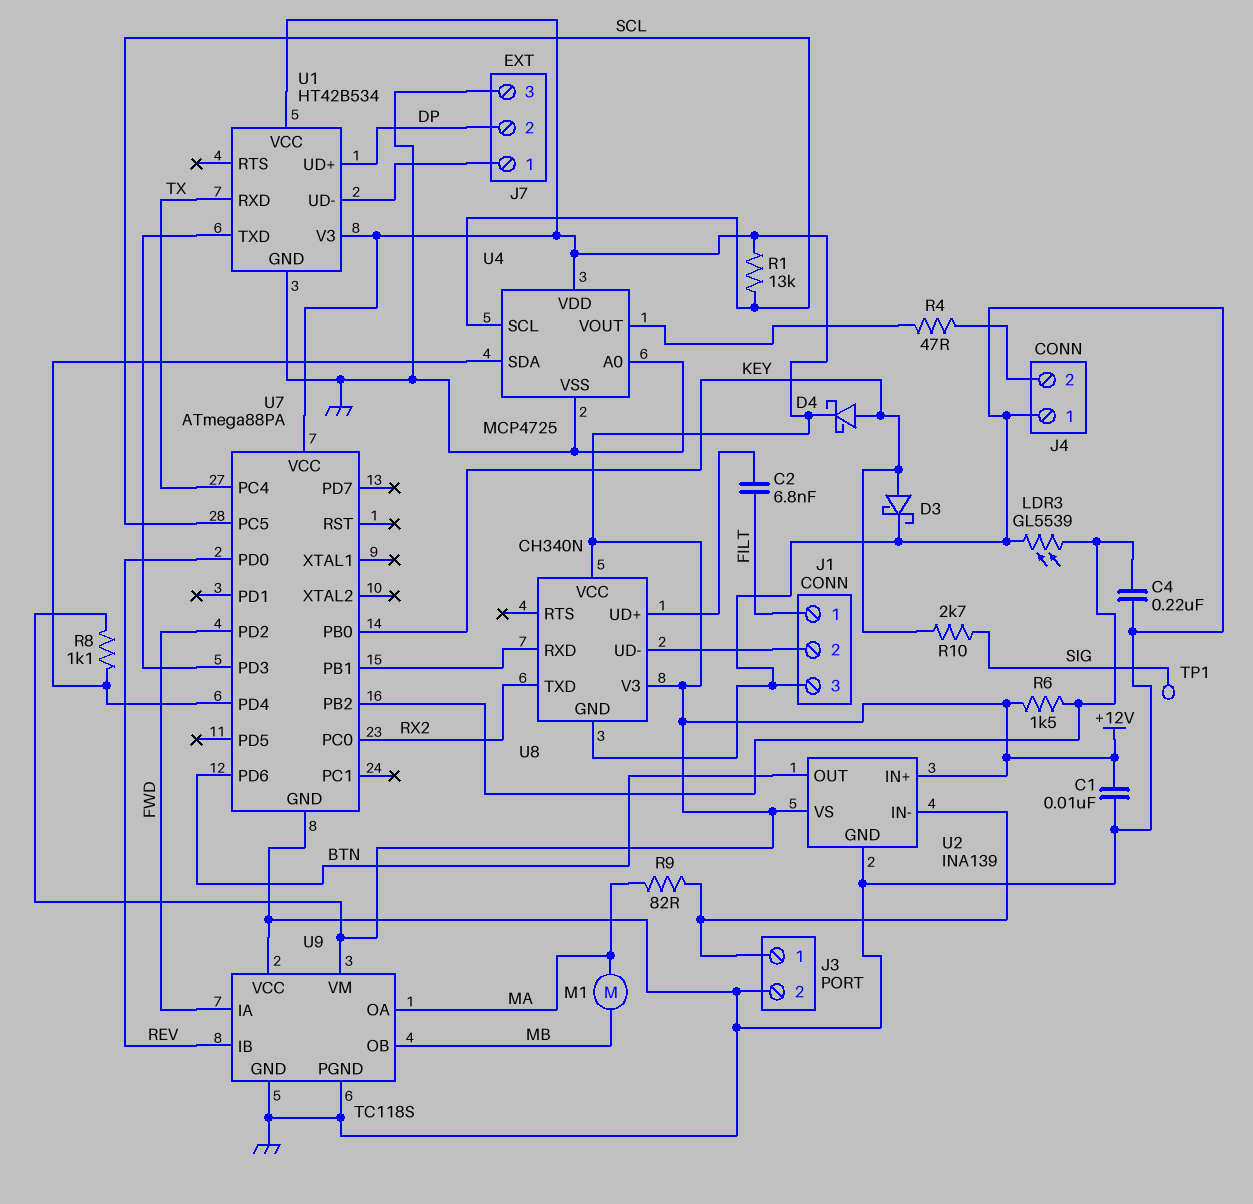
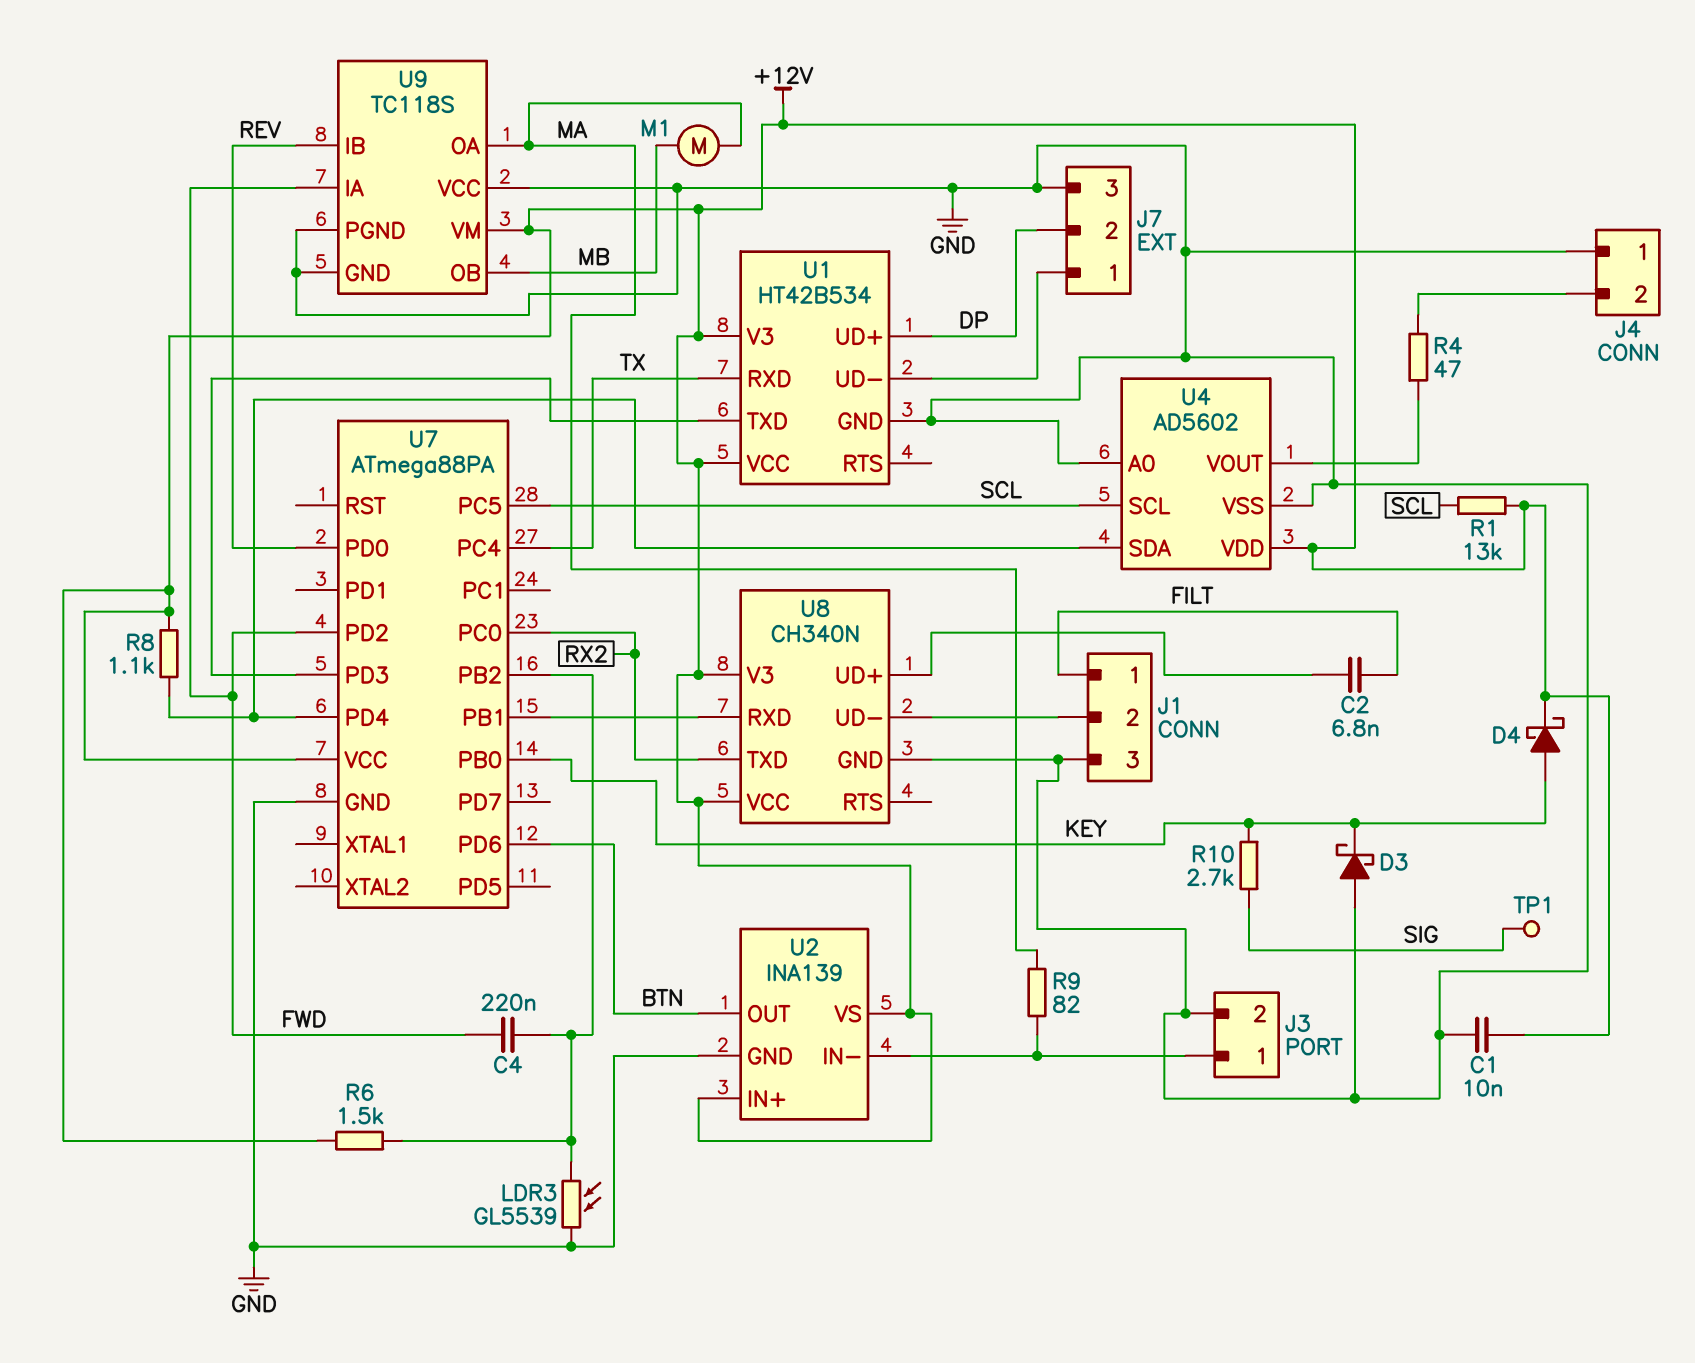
C4: 220nF (GND, U7/PB2) -> 220nF (FWD, U7/PB2)
D3: schottky (A KEY, K GND) -> schottky (A GND, K KEY)
U4: MCP4725 -> AD5602

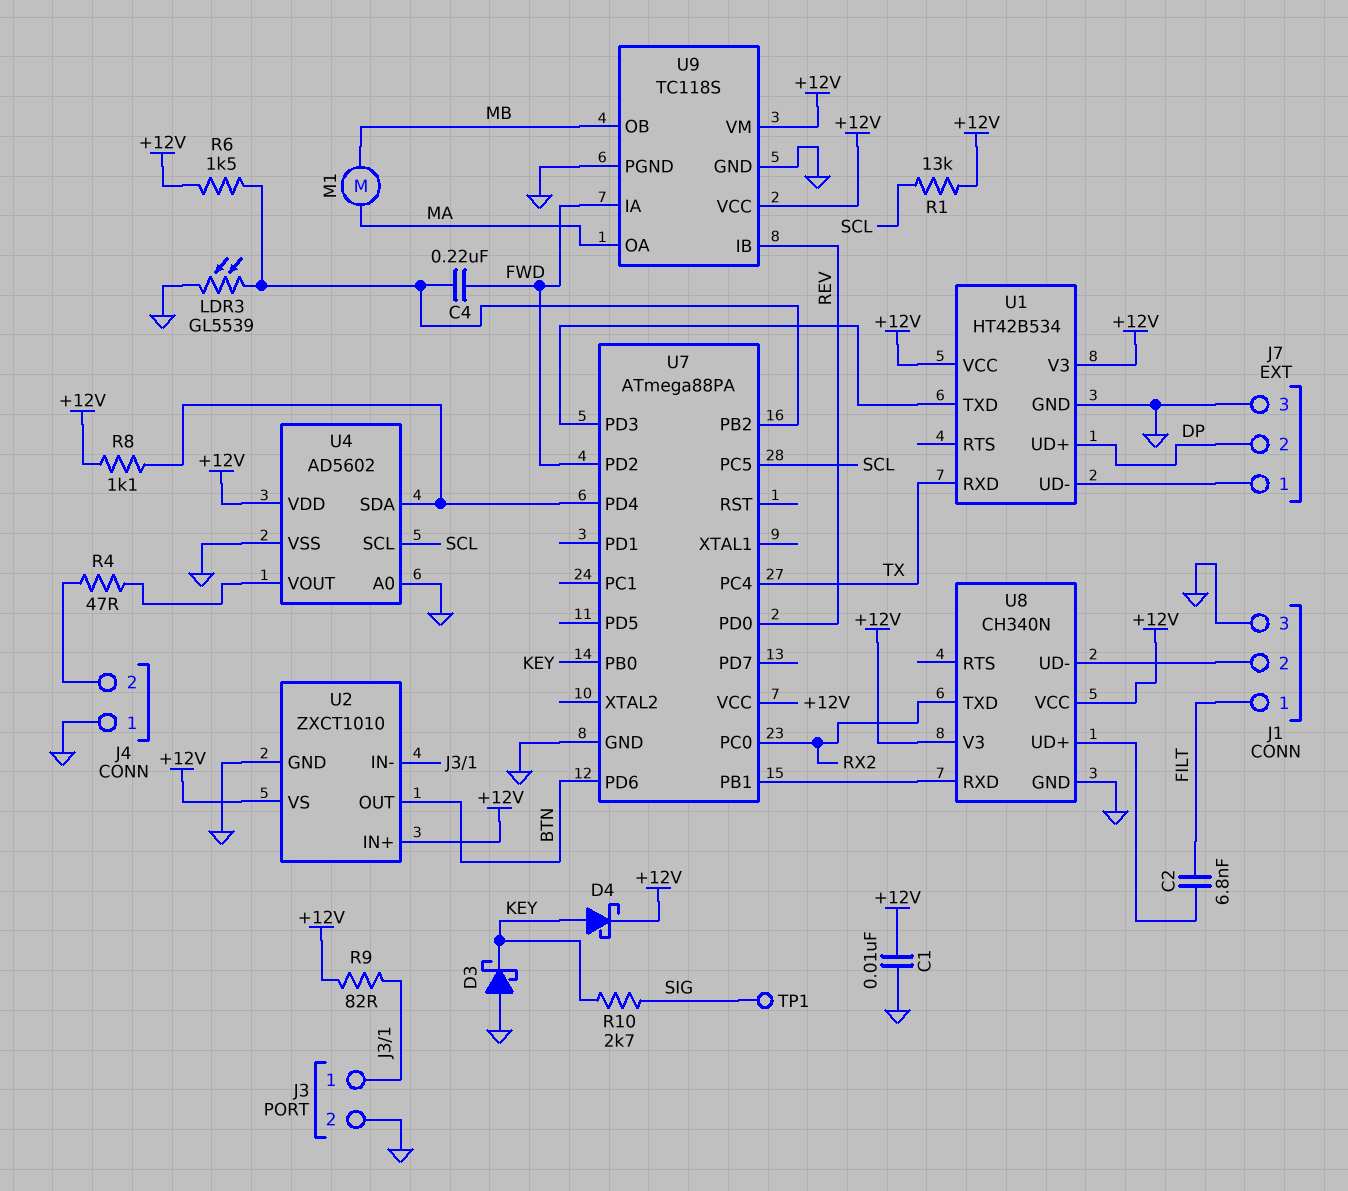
R9: 82 (J3/1, MA) -> 82 (+12V, J3/1)
U2: INA139 -> ZXCT1010
U9 pin VCC: GND -> +12V

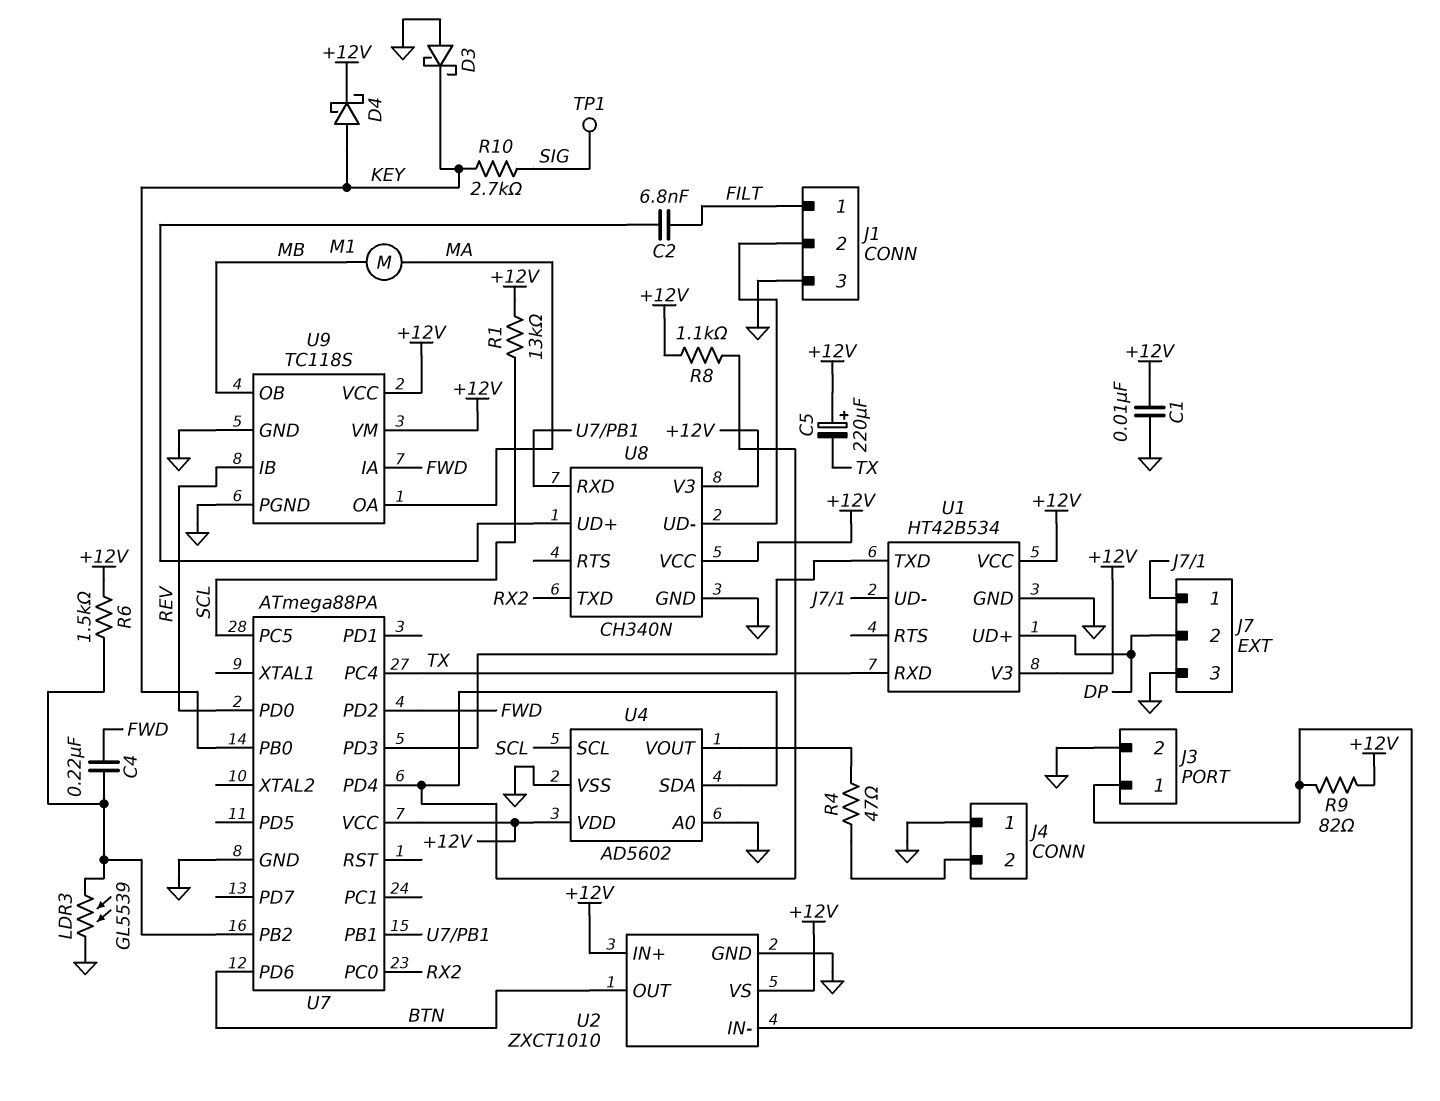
C5: none -> 220uF (plus +12V, minus TX)

